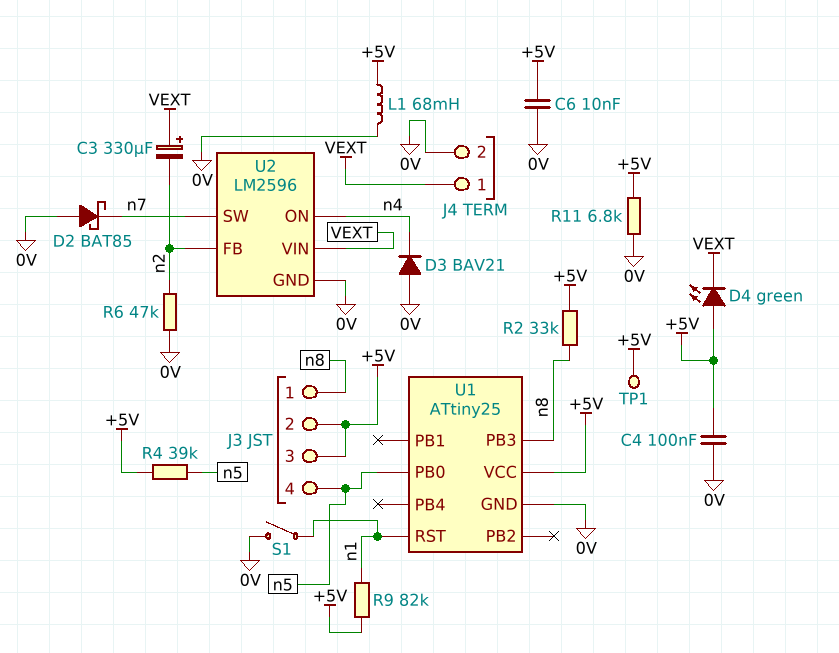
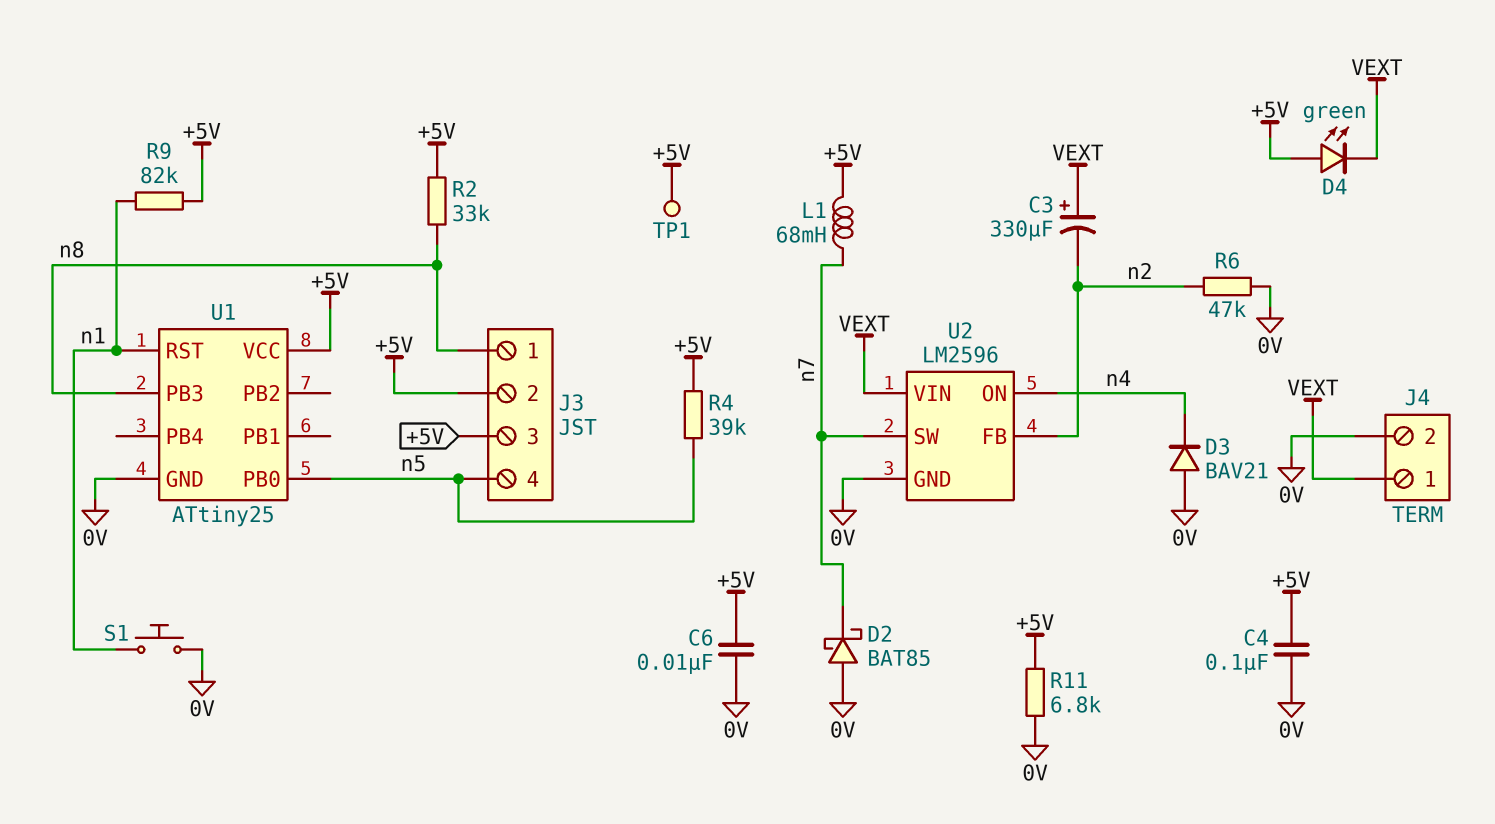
L1: 68mH (+5V, 0V) -> 68mH (+5V, n7)
S1: switch (0V, n1) -> button (0V, n1)

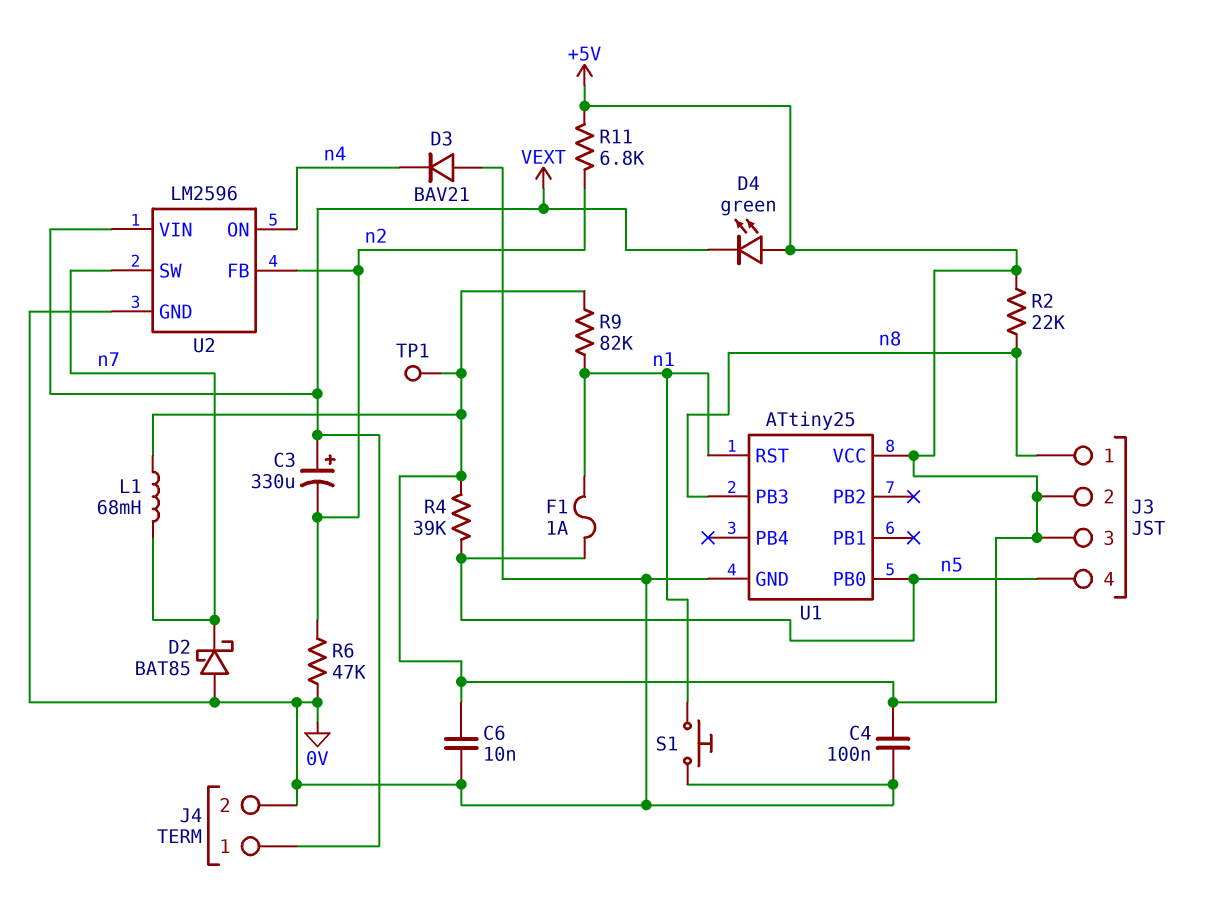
F1: none -> 1A (n1, n5)
R2: 33k (+5V, n8) -> 22k (+5V, n8)
R11: 6.8k (+5V, 0V) -> 6.8k (+5V, n2)

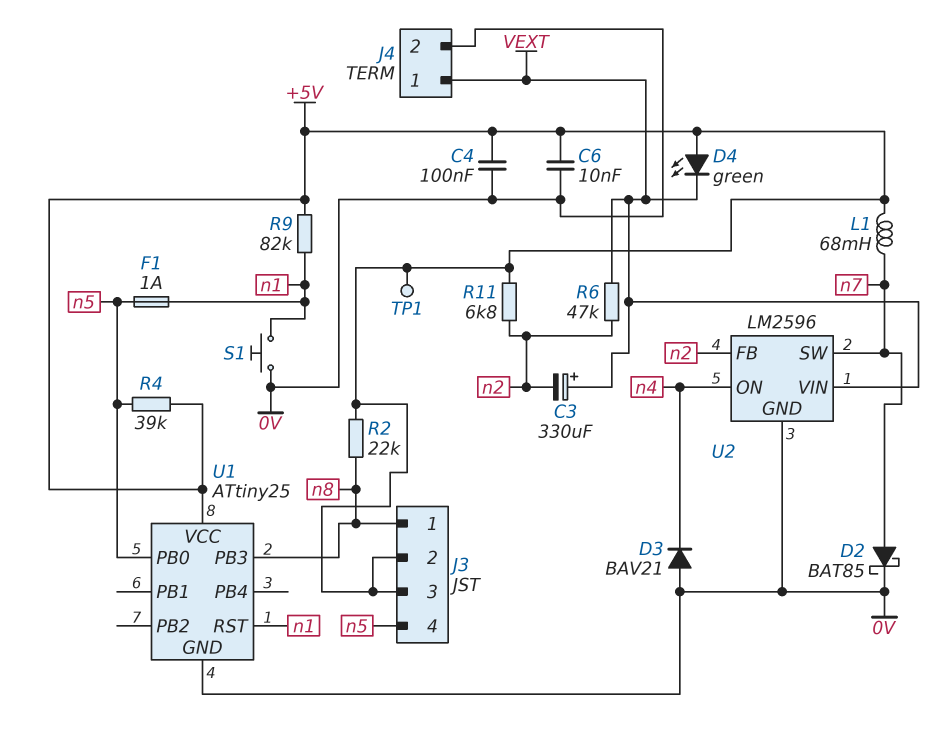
D2: schottky BAT85 (A 0V, K n7) -> schottky BAT85 (A n7, K 0V)
R6: 47k (0V, n2) -> 47k (VEXT, n2)

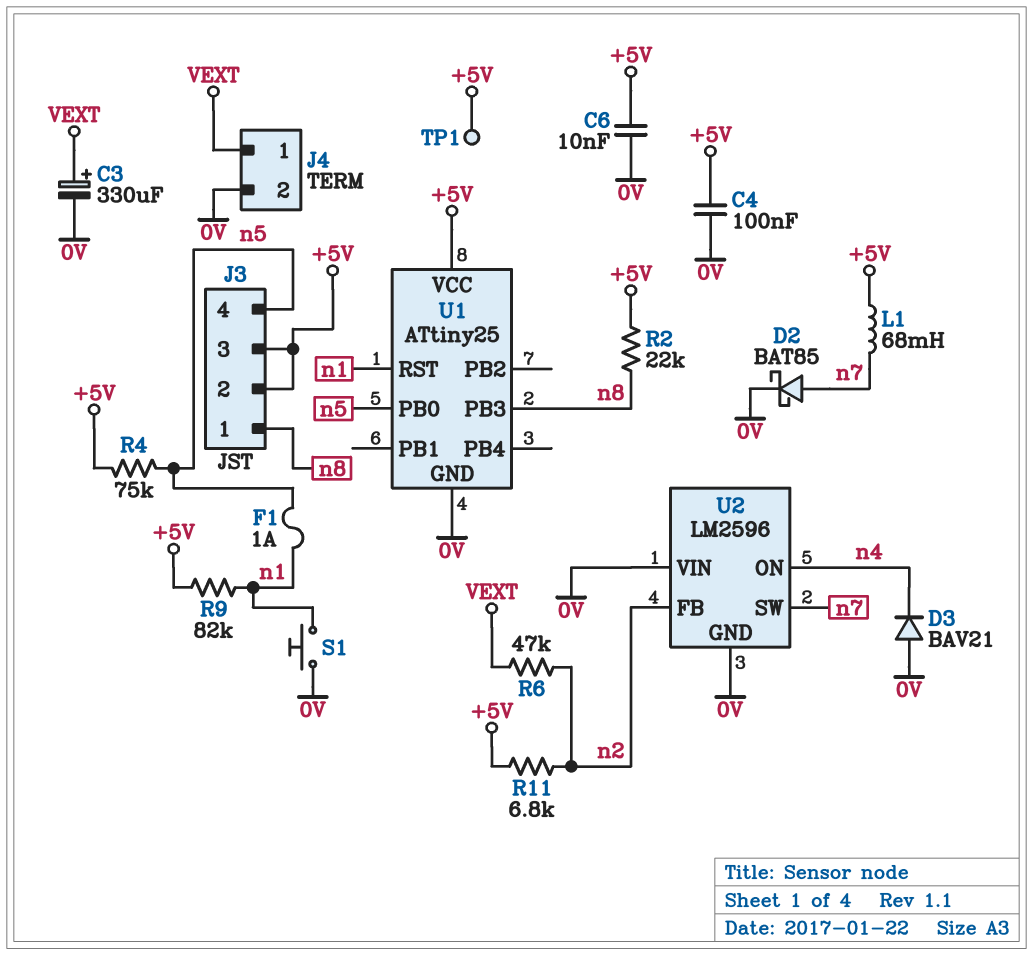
C3: 330uF (plus VEXT, minus n2) -> 330uF (plus VEXT, minus 0V)
D4: LED green (A +5V, K VEXT) -> none
R4: 39k (+5V, n5) -> 75k (+5V, n5)
U2 pin VIN: VEXT -> 0V

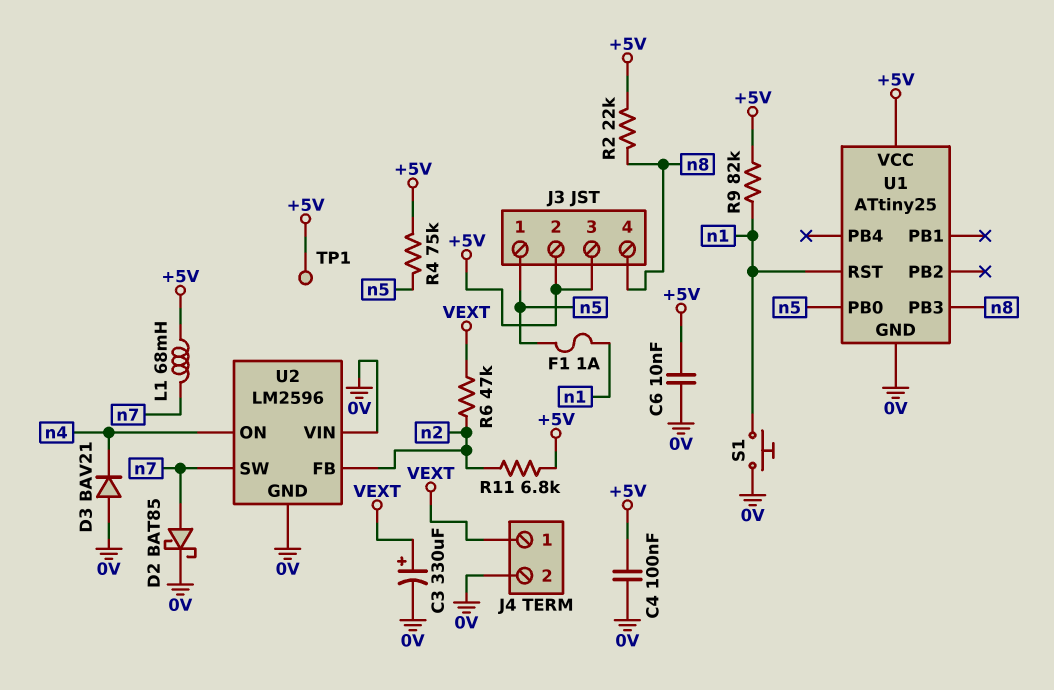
J3 pin 1: n8 -> n5
J3 pin 4: n5 -> n8

